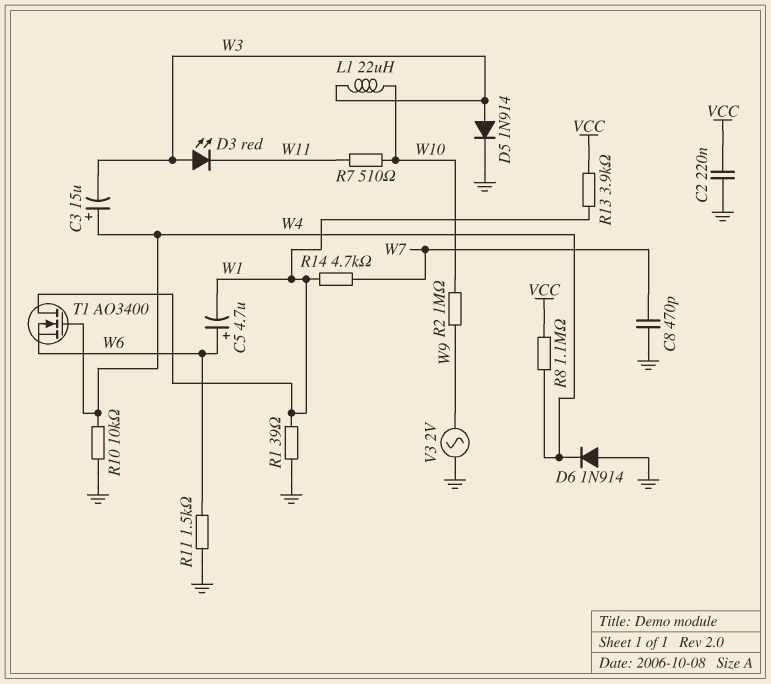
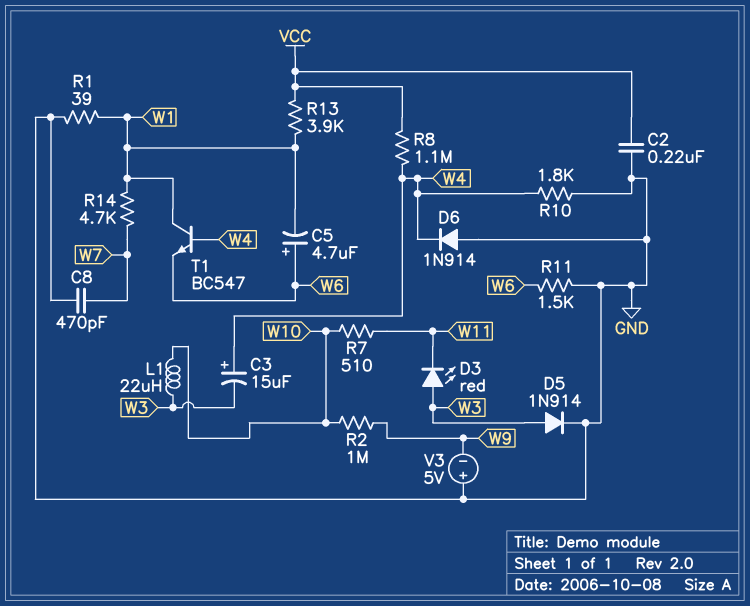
R10: 10k (GND, W4) -> 1.8k (GND, W4)
T1: NMOS AO3400 (G W4, D W1, S W6) -> NPN BC547 (B W4, C W1, E W6)
V3: AC 2V (GND, W9) -> 5V (plus GND, minus W9)

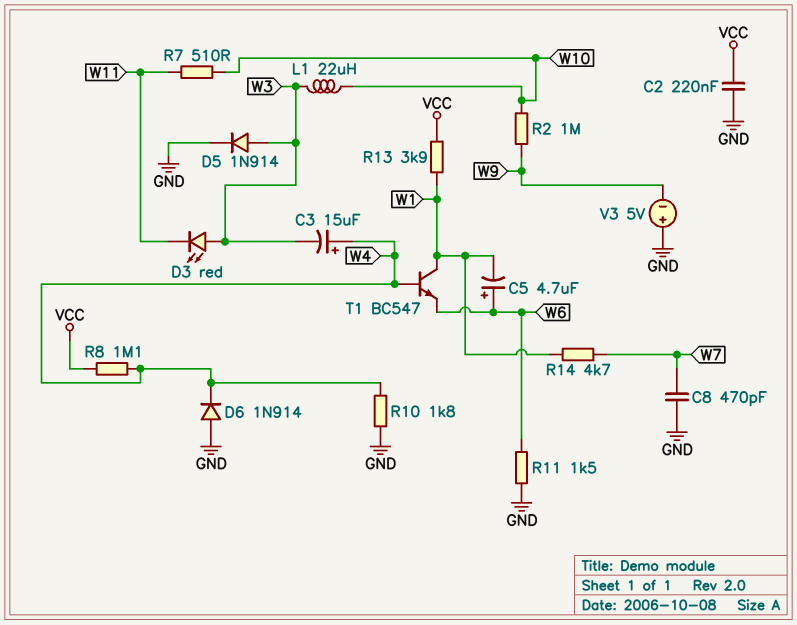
R1: 39 (GND, W1) -> none

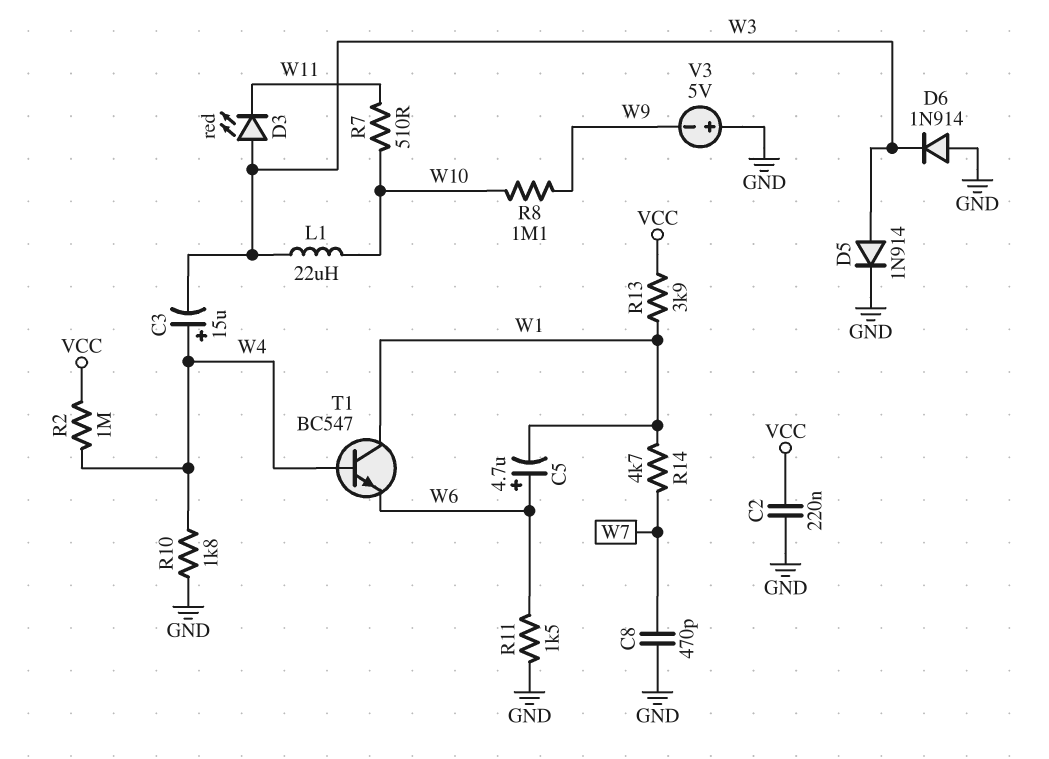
D6: diode 1N914 (A GND, K W4) -> diode 1N914 (A GND, K W3)
R2: 1M (W9, W10) -> 1M (VCC, W4)
R8: 1.1M (VCC, W4) -> 1.1M (W9, W10)

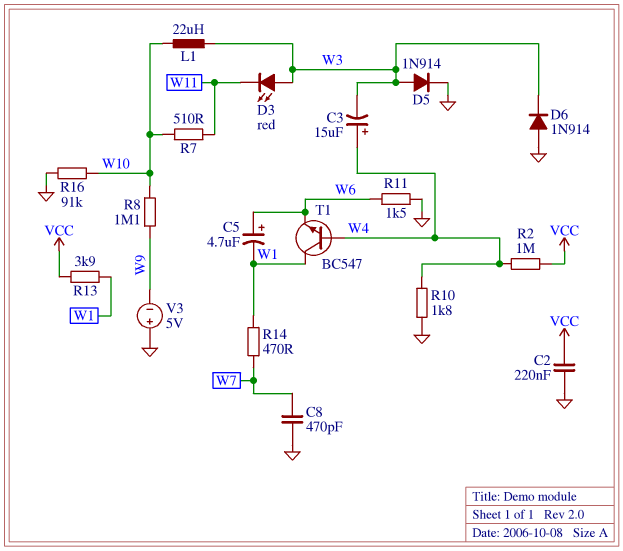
R14: 4.7k (W1, W7) -> 470 (W1, W7)
R16: none -> 91k (GND, W10)

